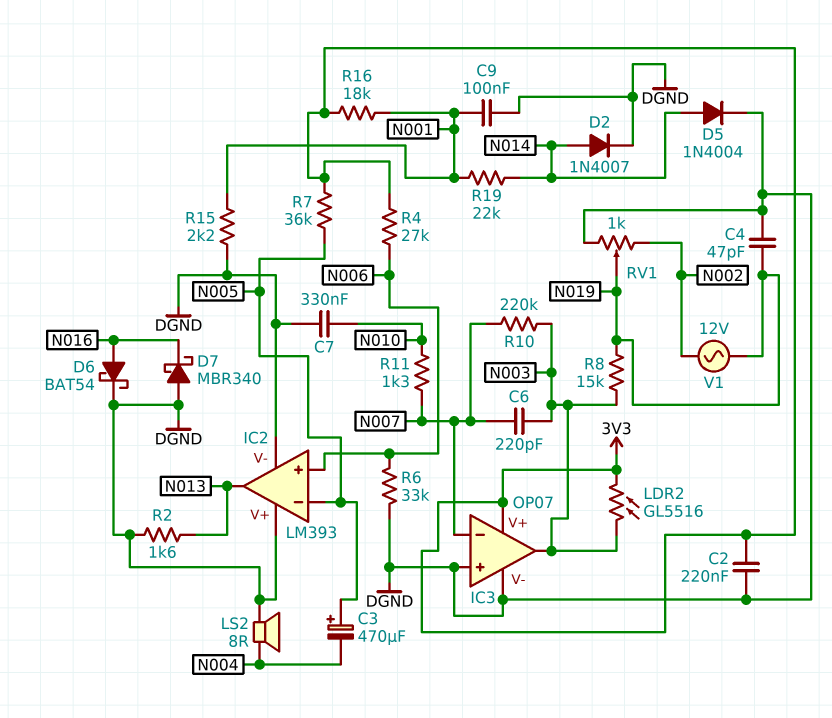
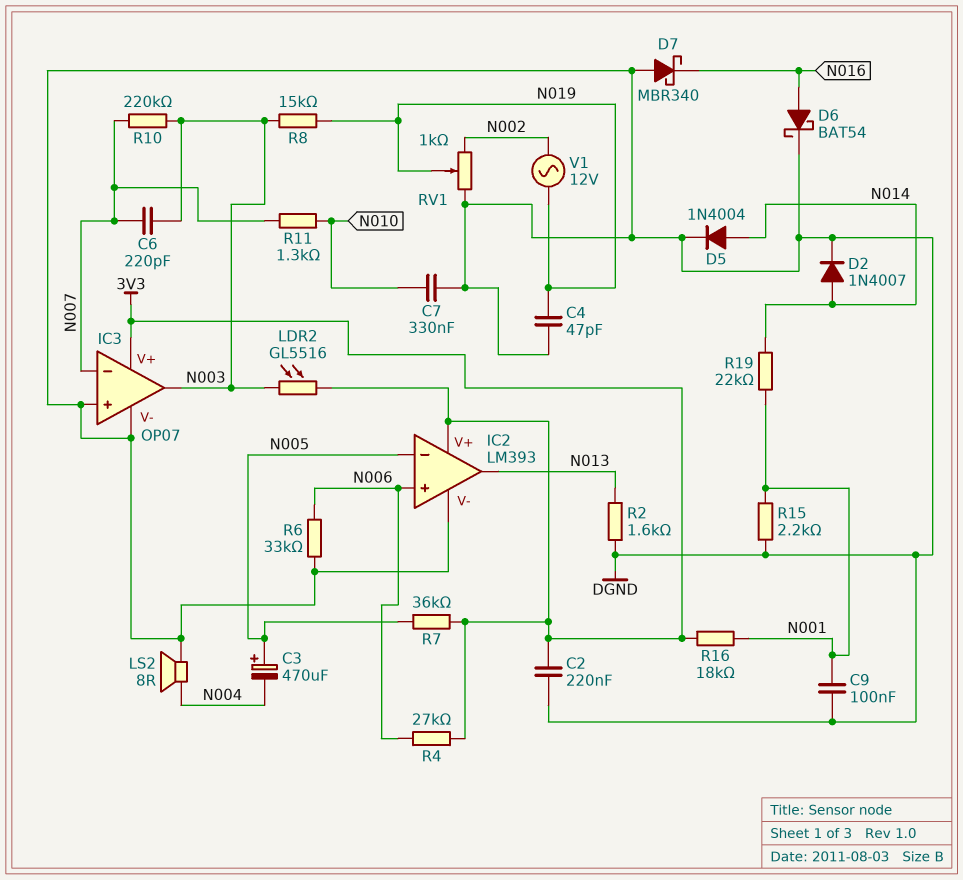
IC2 pin V+: DGND -> 3V3

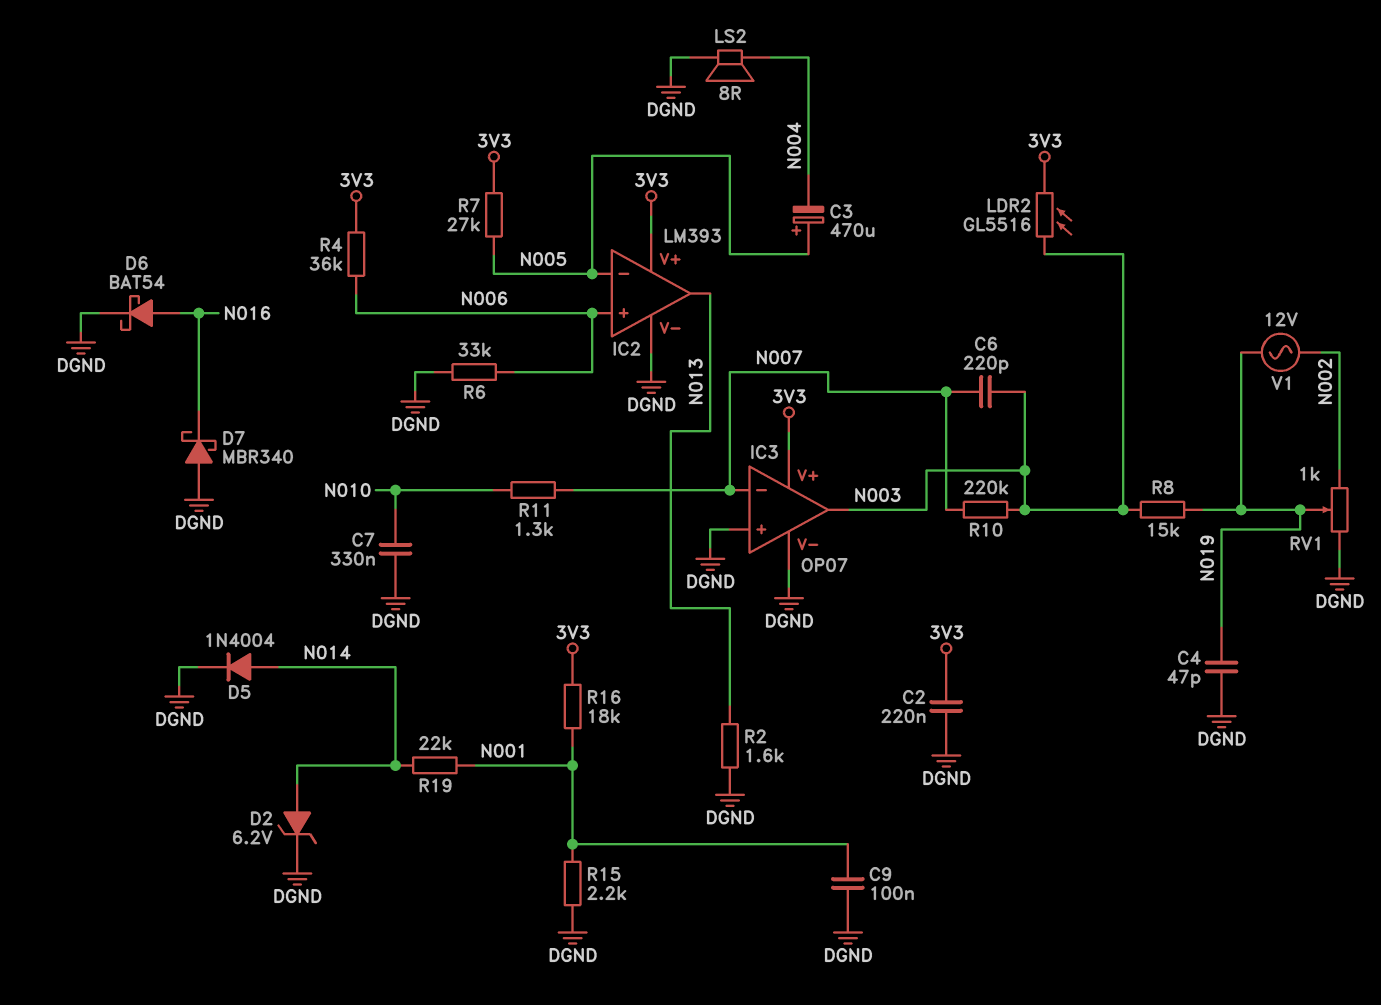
D2: diode 1N4007 (A N014, K DGND) -> zener 6.2V (A N014, K DGND)
R4: 27k (3V3, N006) -> 36k (3V3, N006)
R7: 36k (3V3, N005) -> 27k (3V3, N005)

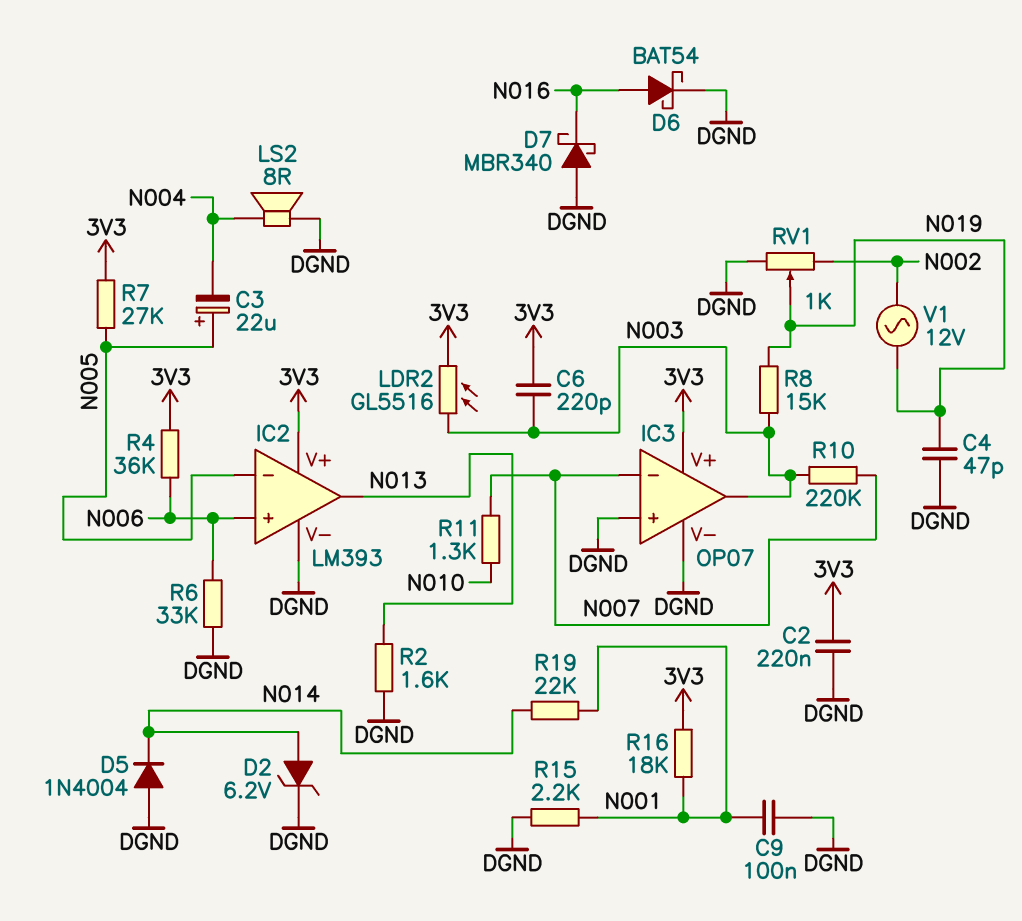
C3: 470uF (plus N005, minus N004) -> 22uF (plus N005, minus N004)
C6: 220pF (N003, N007) -> 220pF (3V3, N003)
C7: 330nF (DGND, N010) -> none
D5: diode 1N4004 (A N014, K DGND) -> diode 1N4004 (A DGND, K N014)

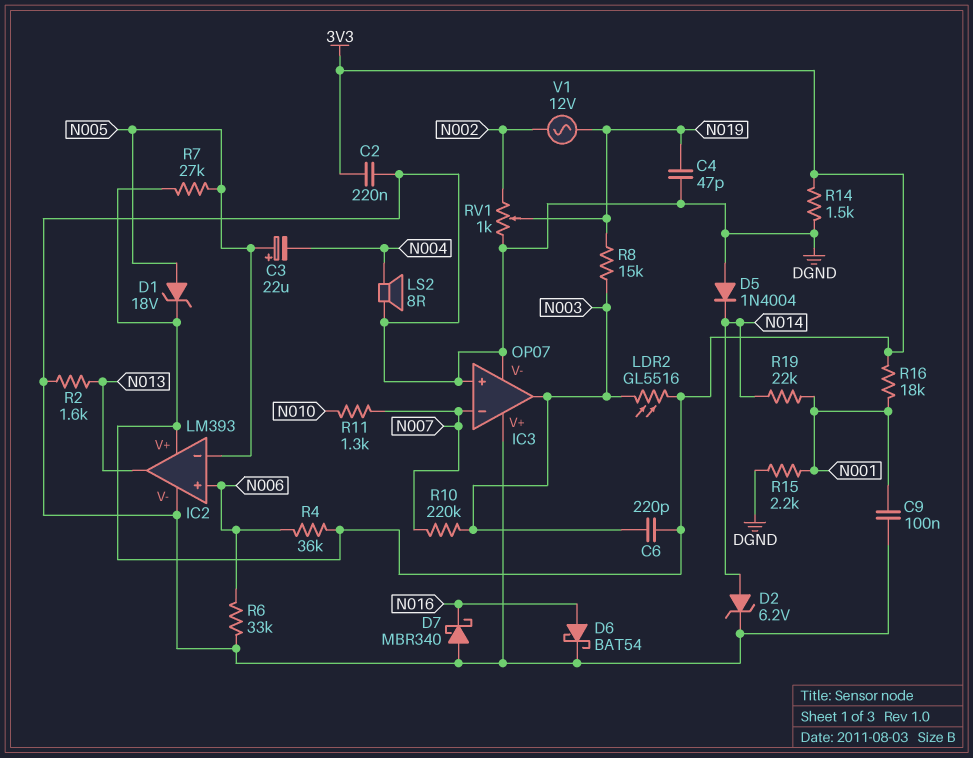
D1: none -> zener 18V (A N005, K 3V3)
IC3 pin V+: 3V3 -> DGND
R14: none -> 1.5k (3V3, DGND)

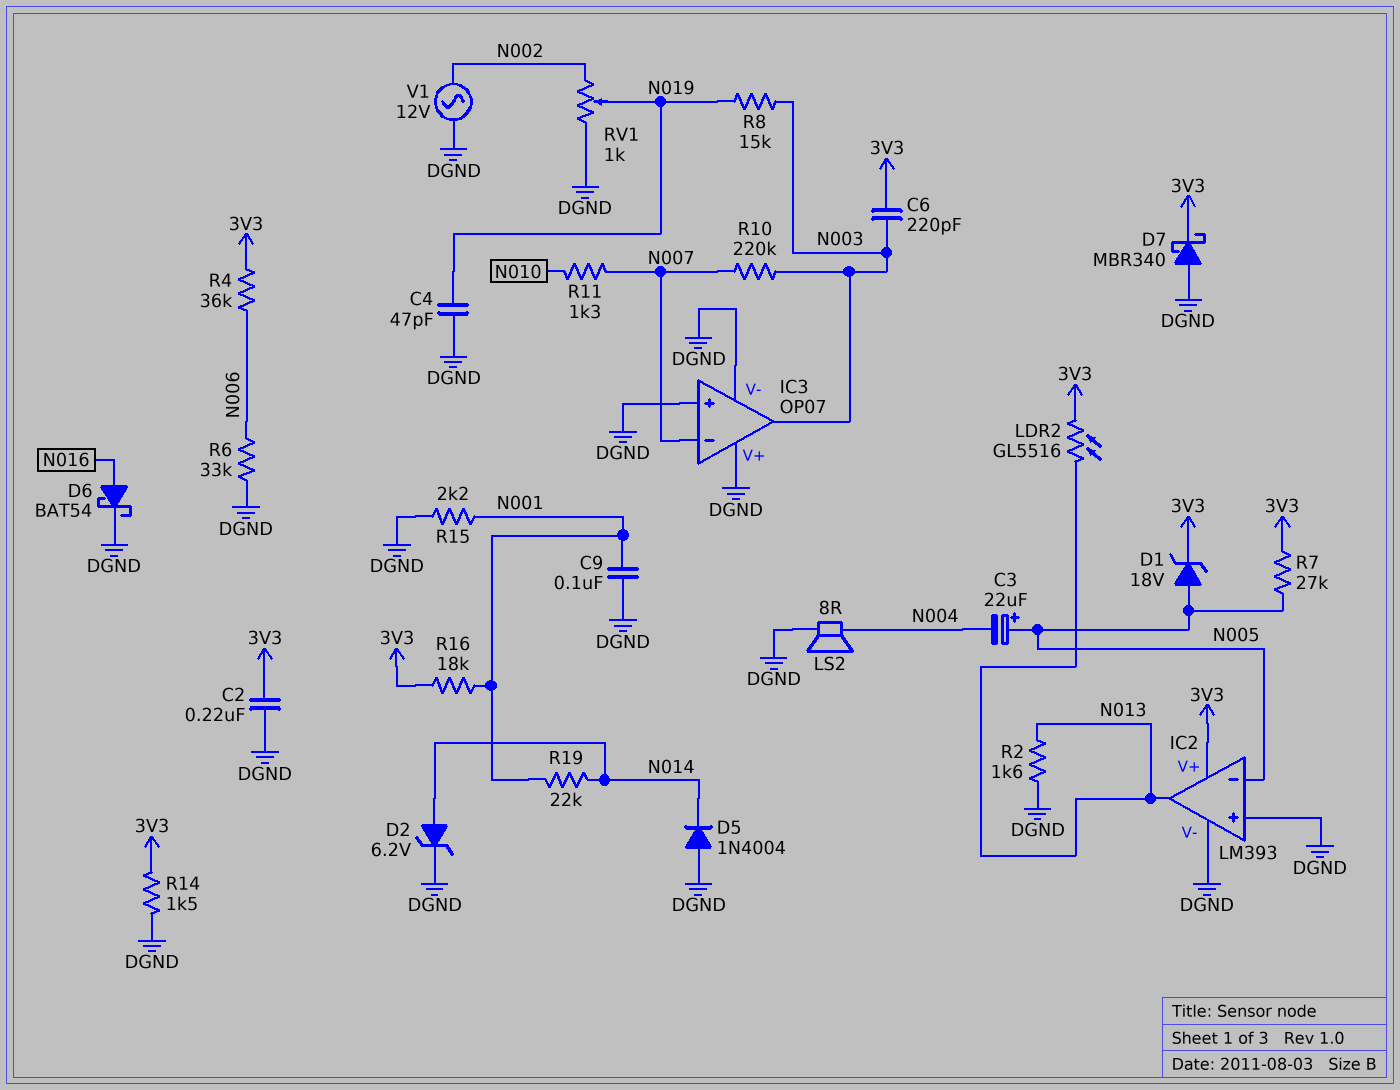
D7: schottky MBR340 (A DGND, K N016) -> schottky MBR340 (A DGND, K 3V3)
IC2 pin in+: N006 -> DGND
LDR2: GL5516 (3V3, N003) -> GL5516 (3V3, N013)
V1: AC 12V (N002, N019) -> AC 12V (DGND, N002)

